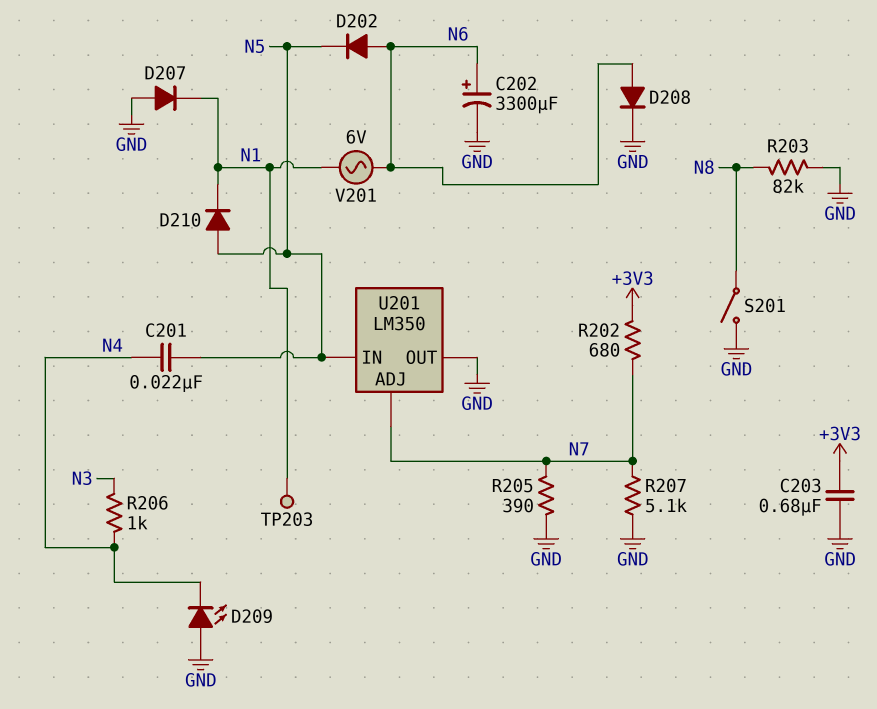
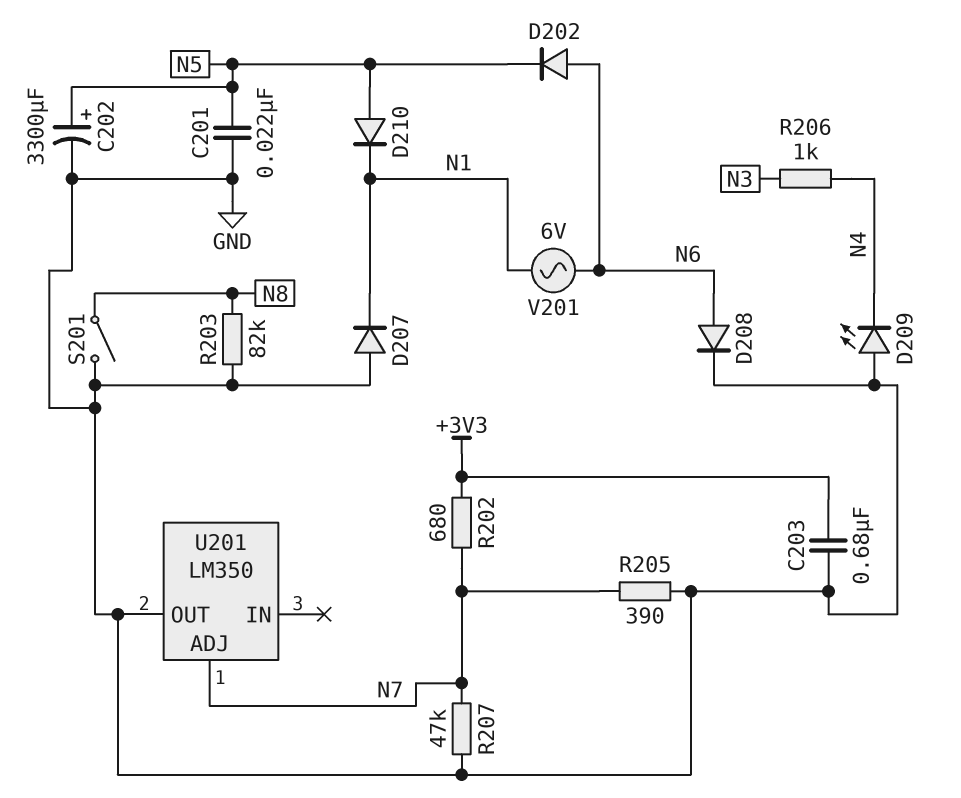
C201: 22nF (N4, N5) -> 22nF (GND, N5)
C202: 3300uF (plus N6, minus GND) -> 3300uF (plus N5, minus GND)
R207: 5.1k (GND, N7) -> 47k (GND, N7)
TP203: test point (N1) -> none
U201 pin IN: N5 -> none

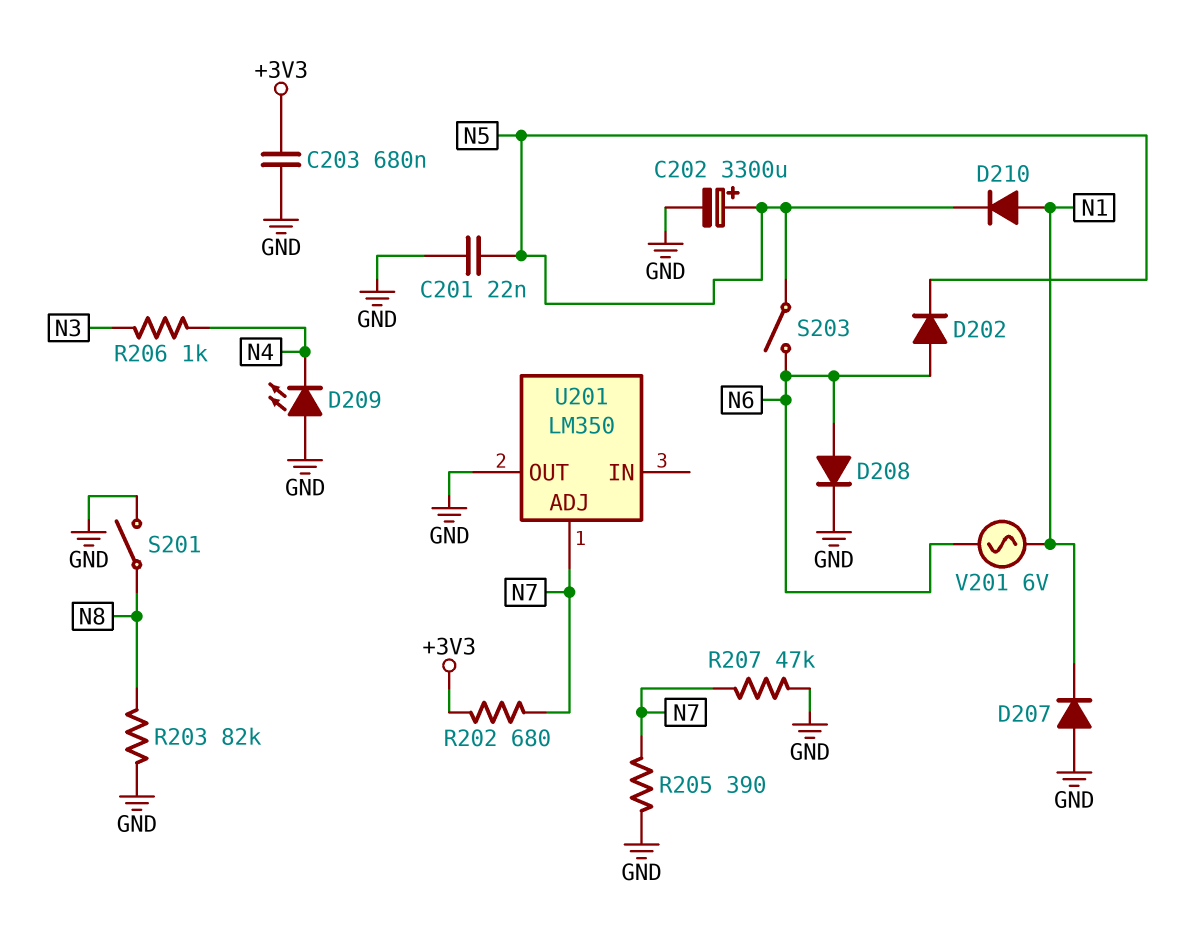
D210: diode (A N5, K N1) -> diode (A N1, K N5)
S203: none -> switch (N5, N6)

